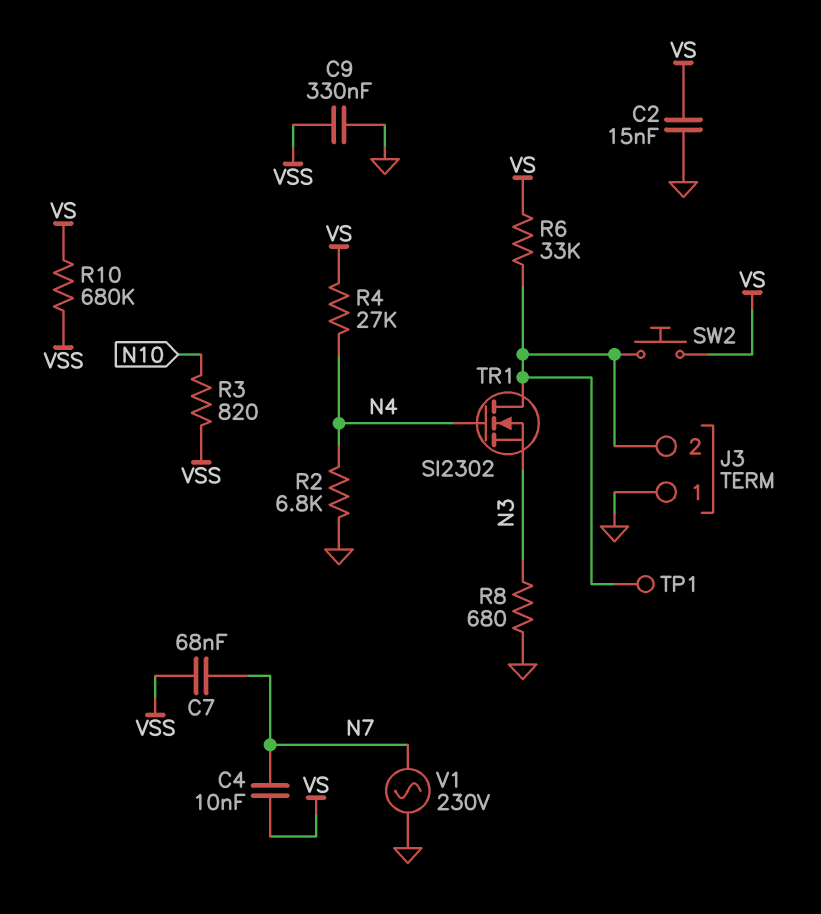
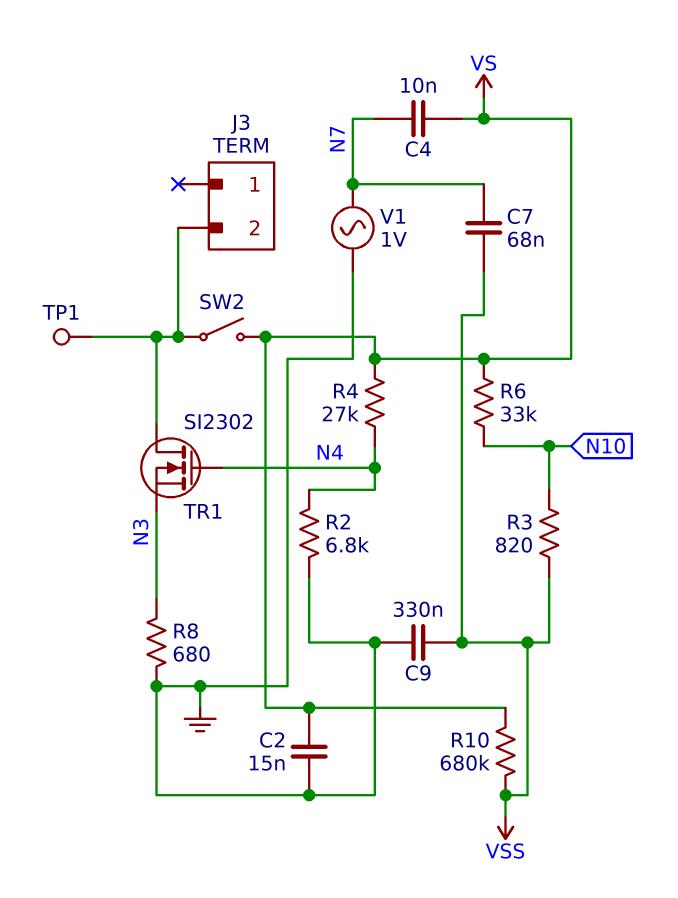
J3 pin 1: GND -> none
R6: 33k (J3/2, VS) -> 33k (N10, VS)
SW2: button (J3/2, VS) -> switch (J3/2, VS)
V1: AC 230V (GND, N7) -> AC 1V (GND, N7)

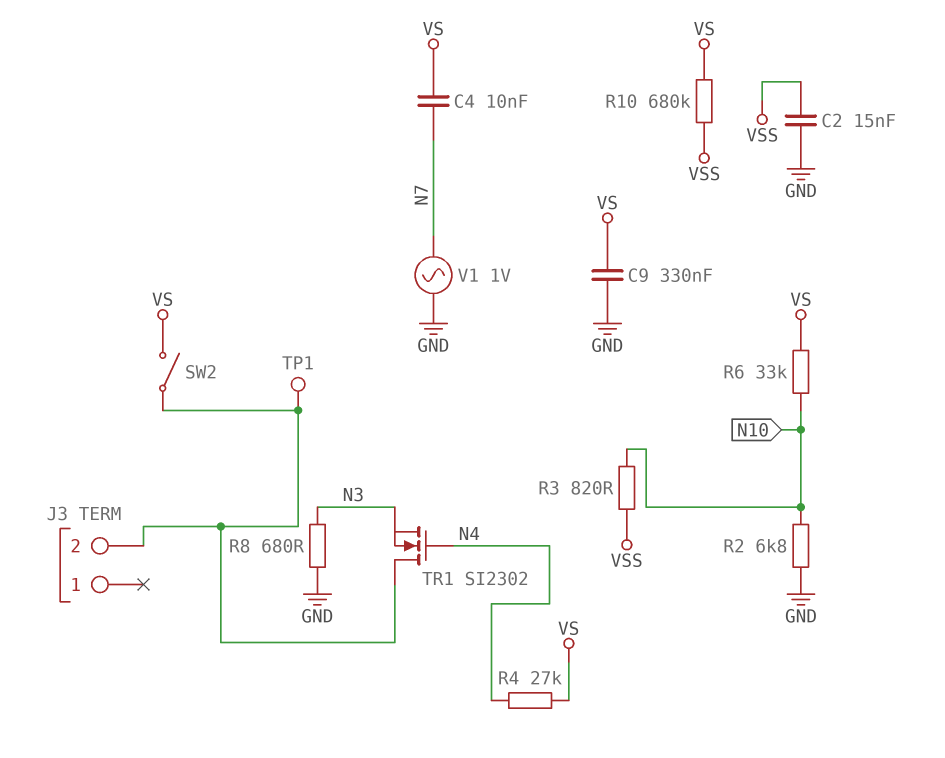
C2: 15nF (GND, VS) -> 15nF (GND, VSS)
C7: 68nF (N7, VSS) -> none
C9: 330nF (GND, VSS) -> 330nF (GND, VS)
R2: 6.8k (GND, N4) -> 6.8k (GND, N10)

